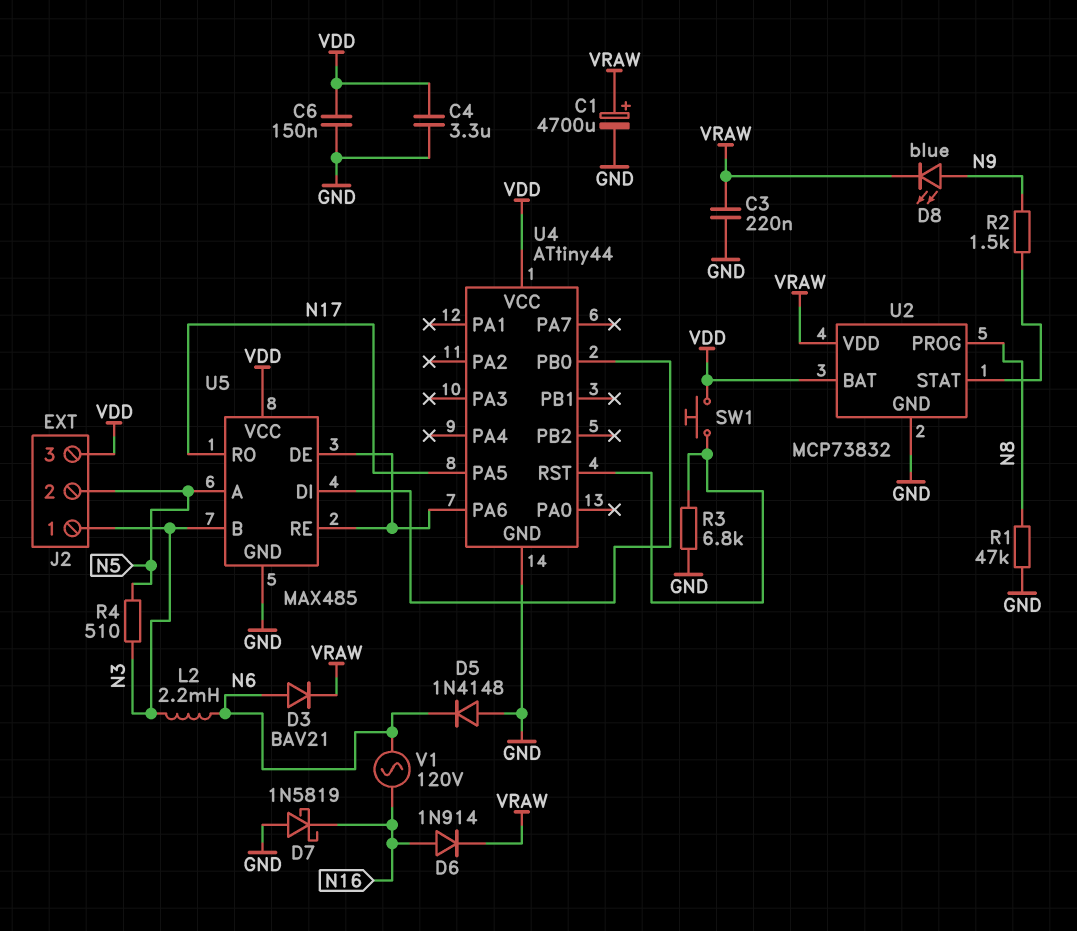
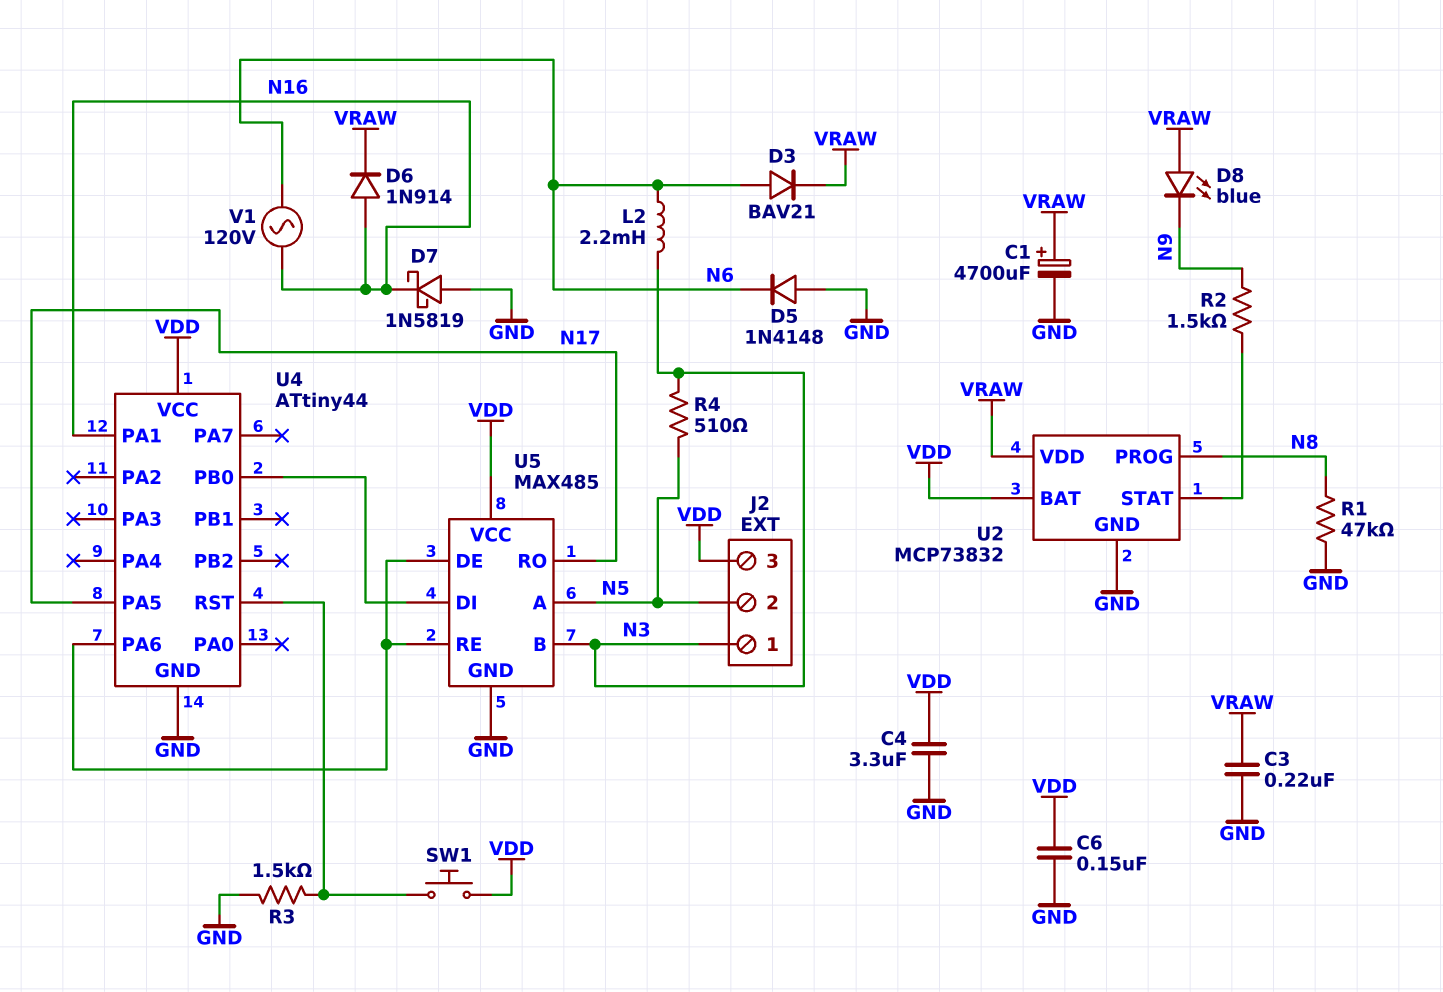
D8: LED blue (A N9, K VRAW) -> LED blue (A VRAW, K N9)
R3: 6.8k (GND, U4/RST) -> 1.5k (GND, U4/RST)
U4 pin PA1: none -> N16

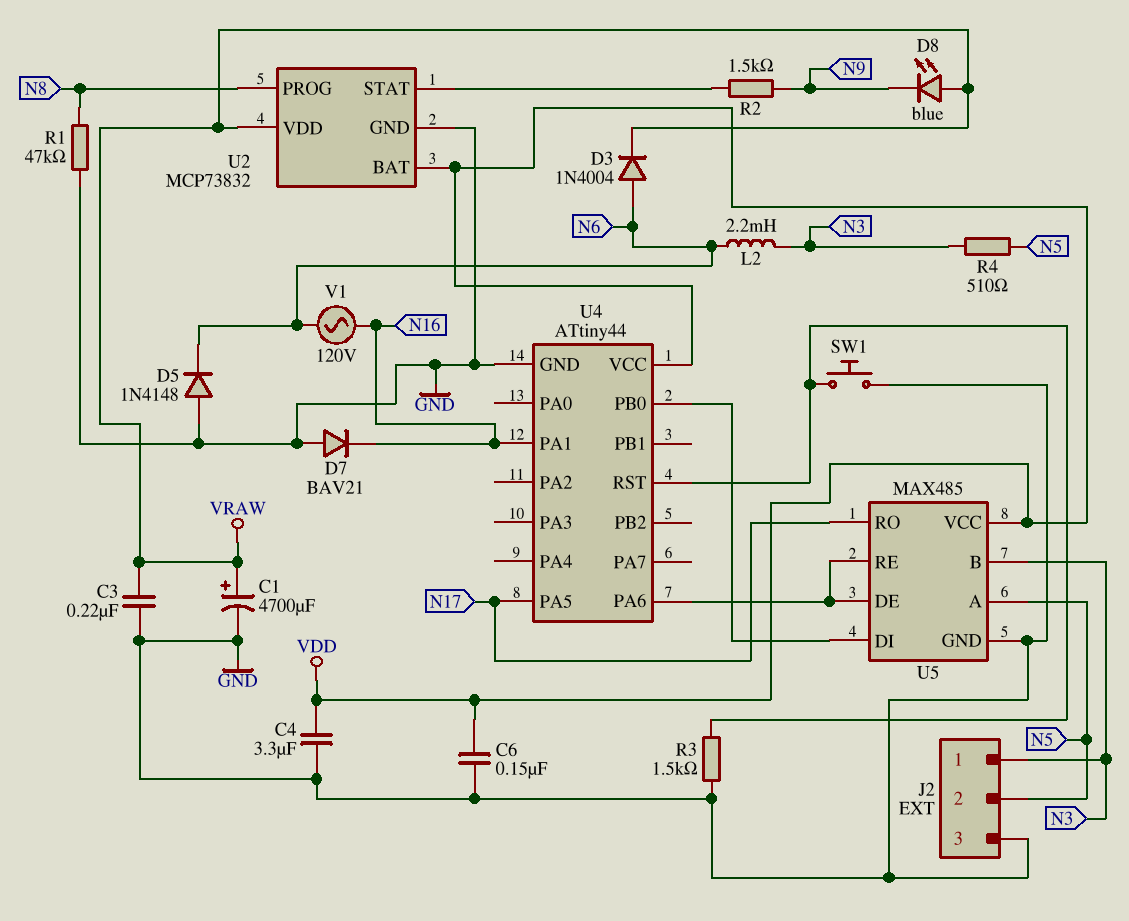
D3: diode BAV21 (A N6, K VRAW) -> diode 1N4004 (A N6, K VRAW)
D6: diode 1N914 (A N16, K VRAW) -> none
D7: schottky 1N5819 (A GND, K N16) -> diode BAV21 (A GND, K N16)
J2 pin 3: VDD -> GND
SW1: button (U4/RST, VDD) -> button (GND, U4/RST)

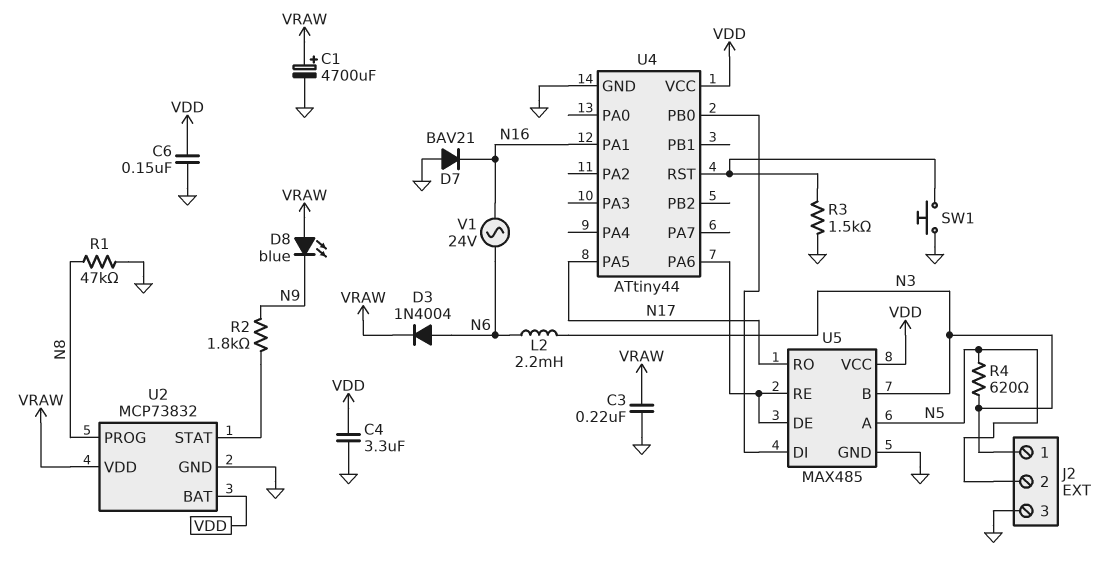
D5: diode 1N4148 (A GND, K N6) -> none
R2: 1.5k (N9, U2/STAT) -> 1.8k (N9, U2/STAT)
R4: 510 (N3, N5) -> 620 (N3, N5)
V1: AC 120V (N6, N16) -> AC 24V (N6, N16)

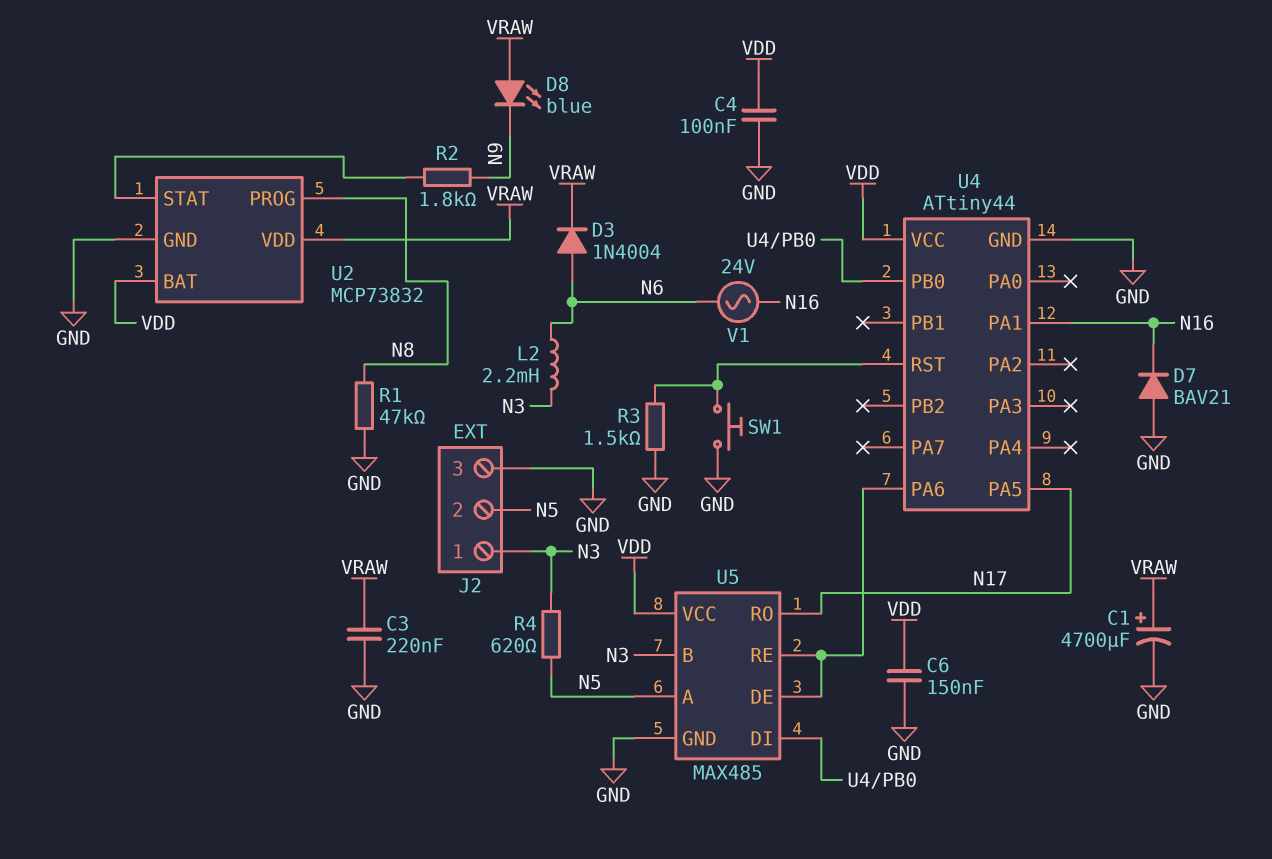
C4: 3.3uF (GND, VDD) -> 100nF (GND, VDD)

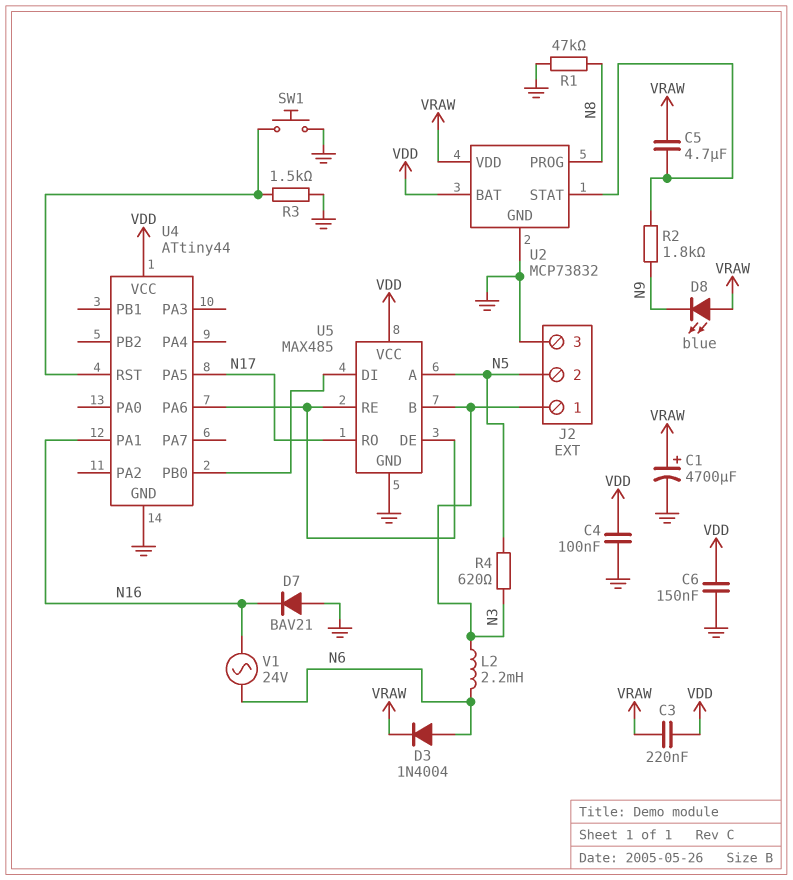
C3: 220nF (GND, VRAW) -> 220nF (VDD, VRAW)
C5: none -> 4.7uF (U2/STAT, VRAW)

